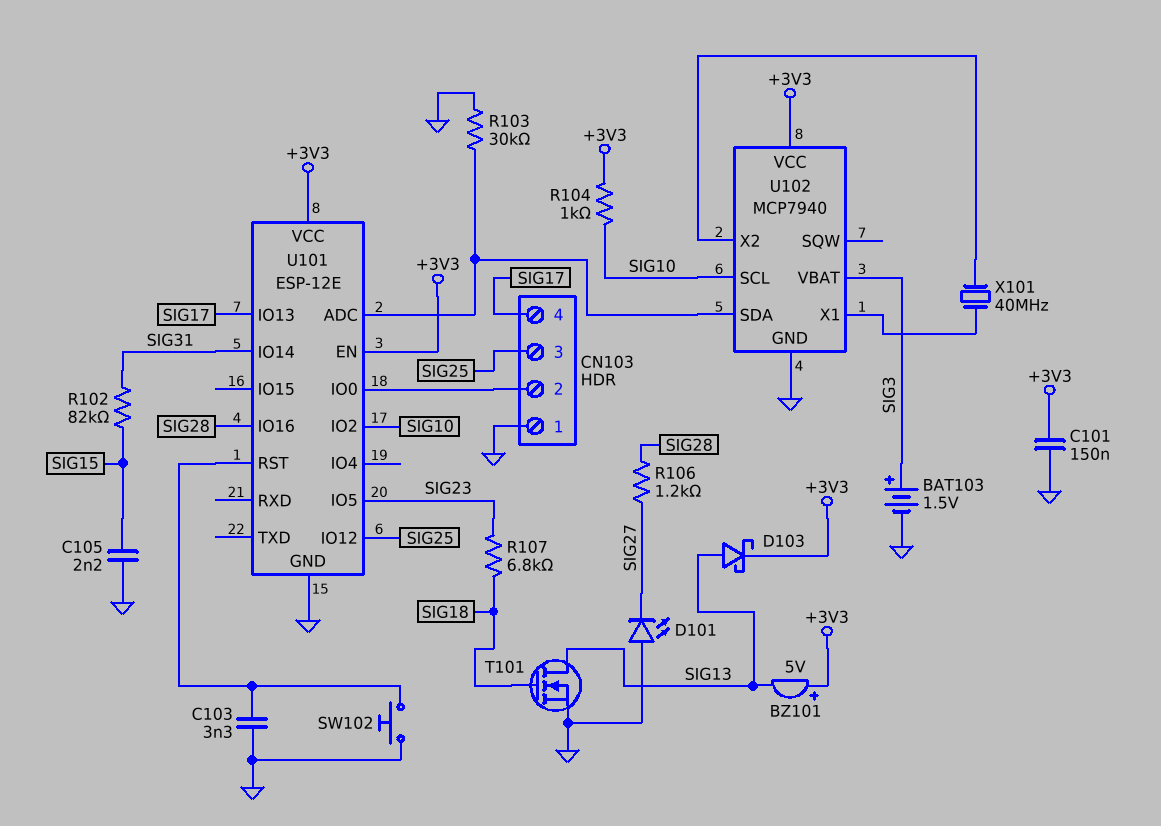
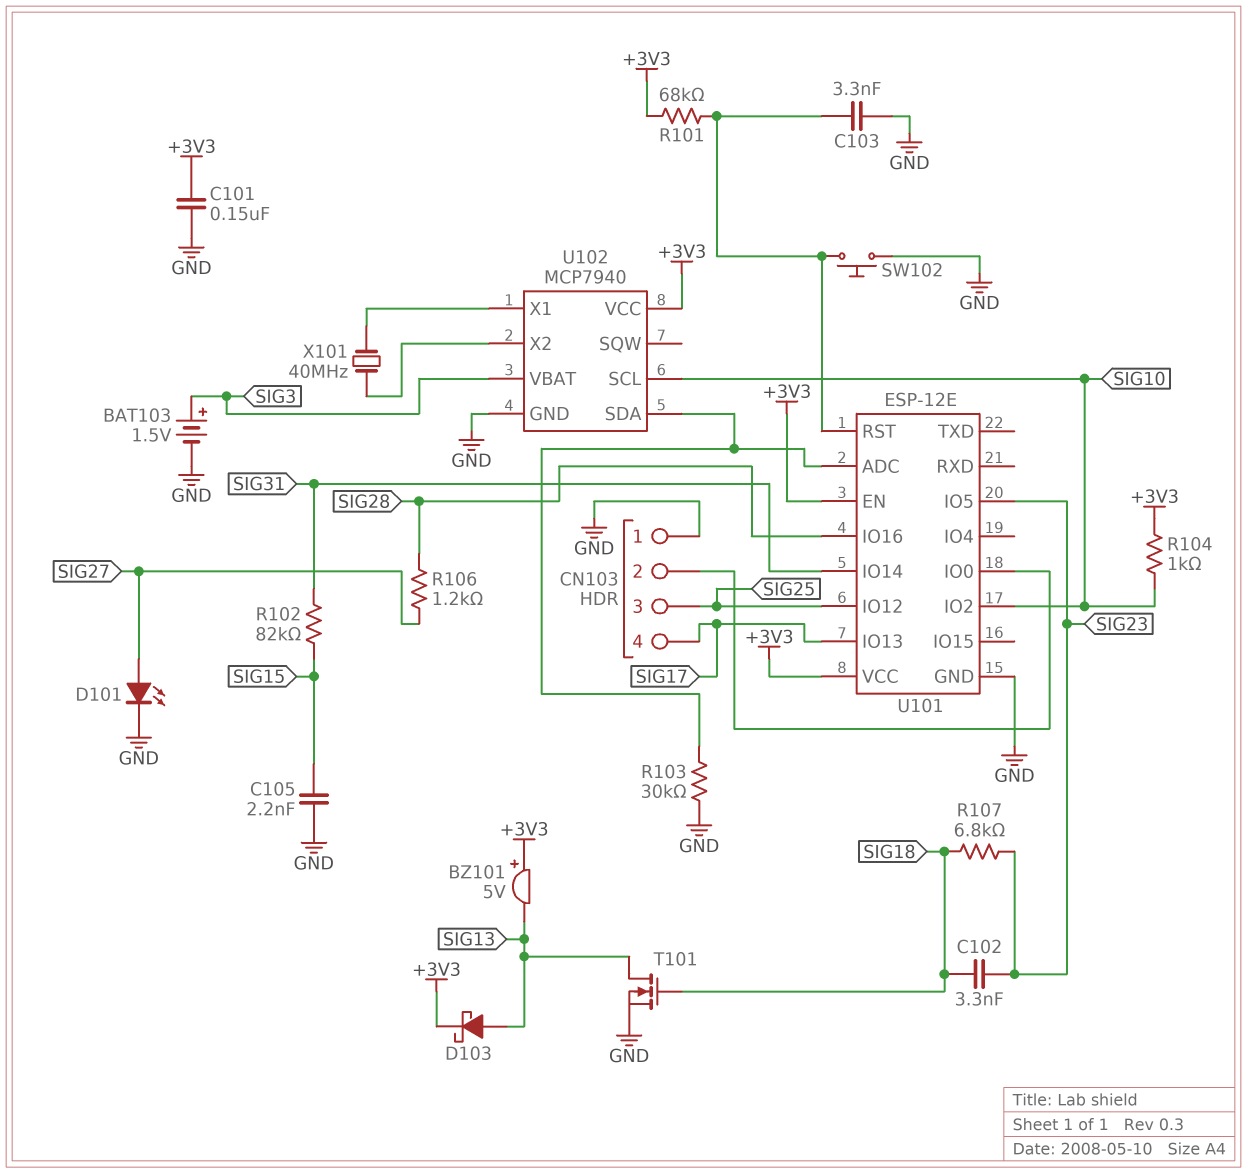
C102: none -> 3.3nF (SIG18, SIG23)
D101: LED (A GND, K SIG27) -> LED (A SIG27, K GND)
R101: none -> 68k (+3V3, U101/RST)

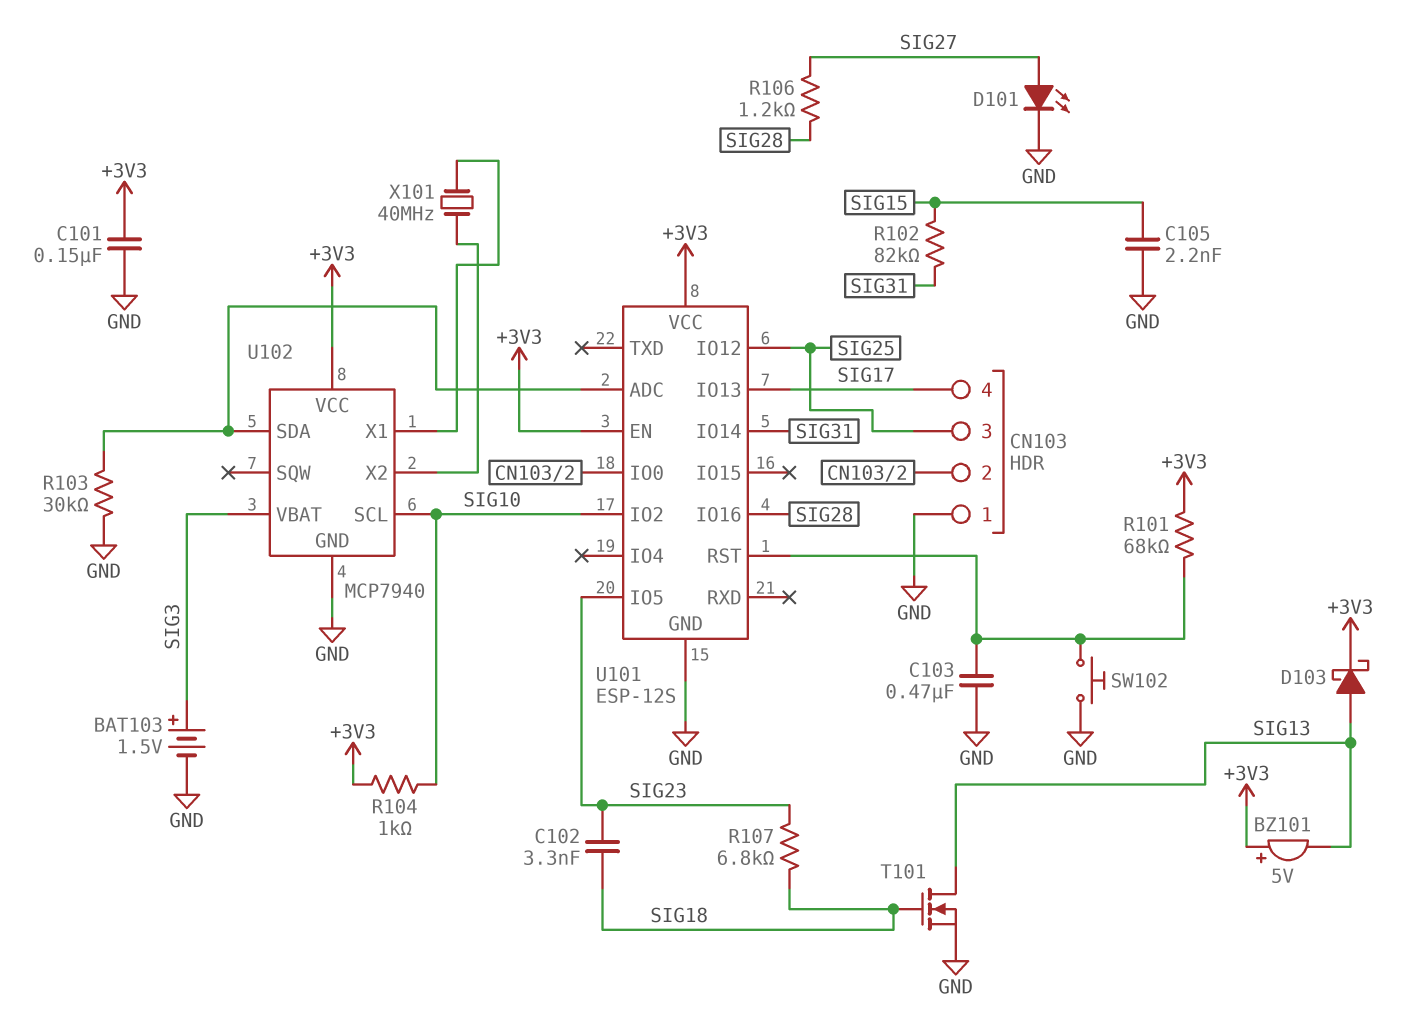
C103: 3.3nF (GND, U101/RST) -> 470nF (GND, U101/RST)
U101: ESP-12E -> ESP-12S

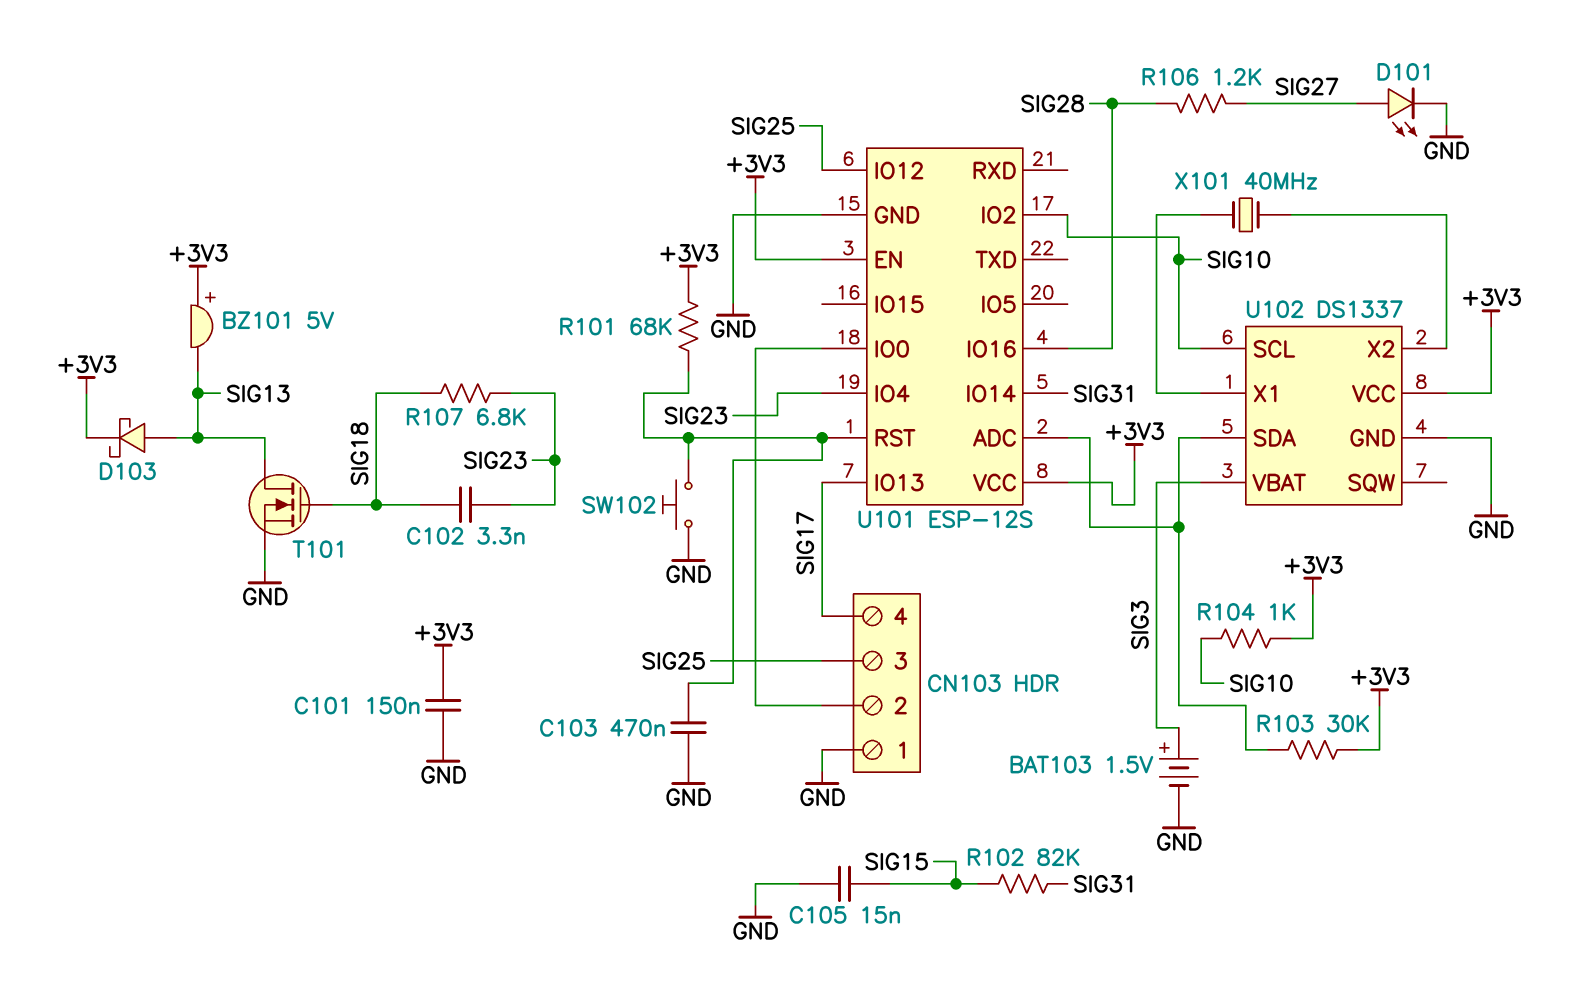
C105: 2.2nF (GND, SIG15) -> 15nF (GND, SIG15)
R103: 30k (GND, U101/ADC) -> 30k (+3V3, U101/ADC)
U101 pin IO4: none -> SIG23
U101 pin IO5: SIG23 -> none
U102: MCP7940 -> DS1337

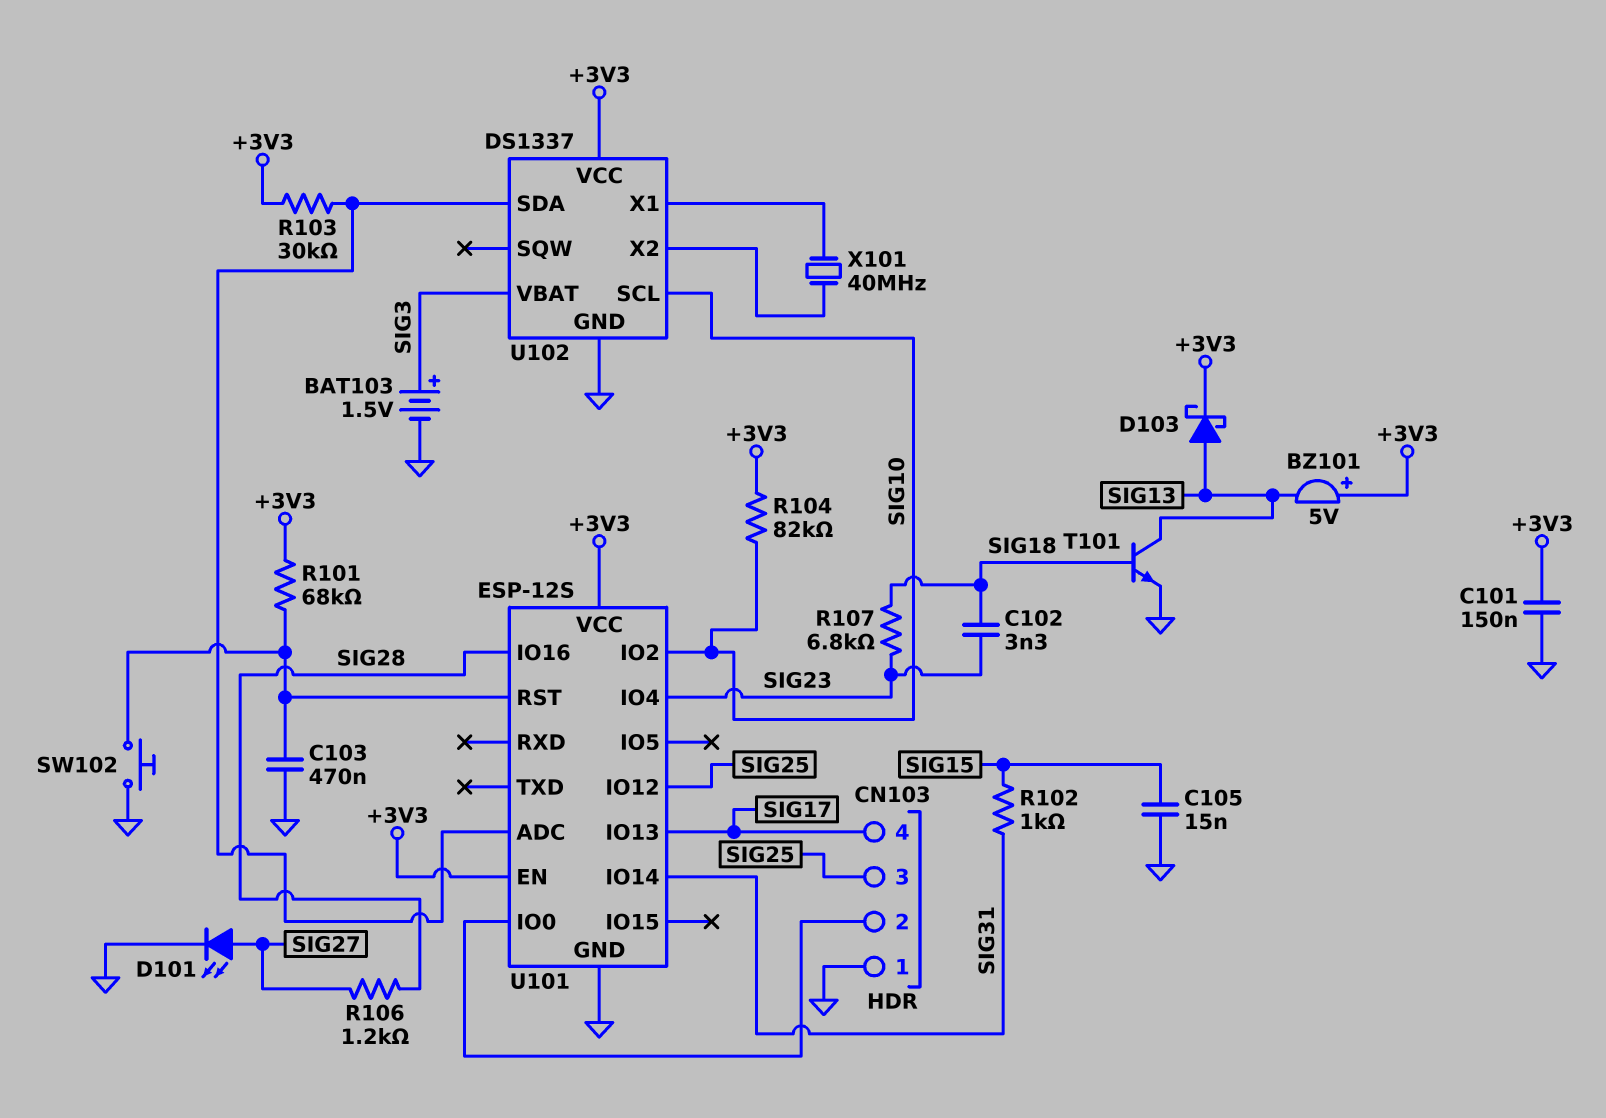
R102: 82k (SIG15, SIG31) -> 1k (SIG15, SIG31)
R104: 1k (+3V3, SIG10) -> 82k (+3V3, SIG10)
T101: NMOS (G SIG18, D SIG13, S GND) -> NPN (B SIG18, C SIG13, E GND)

